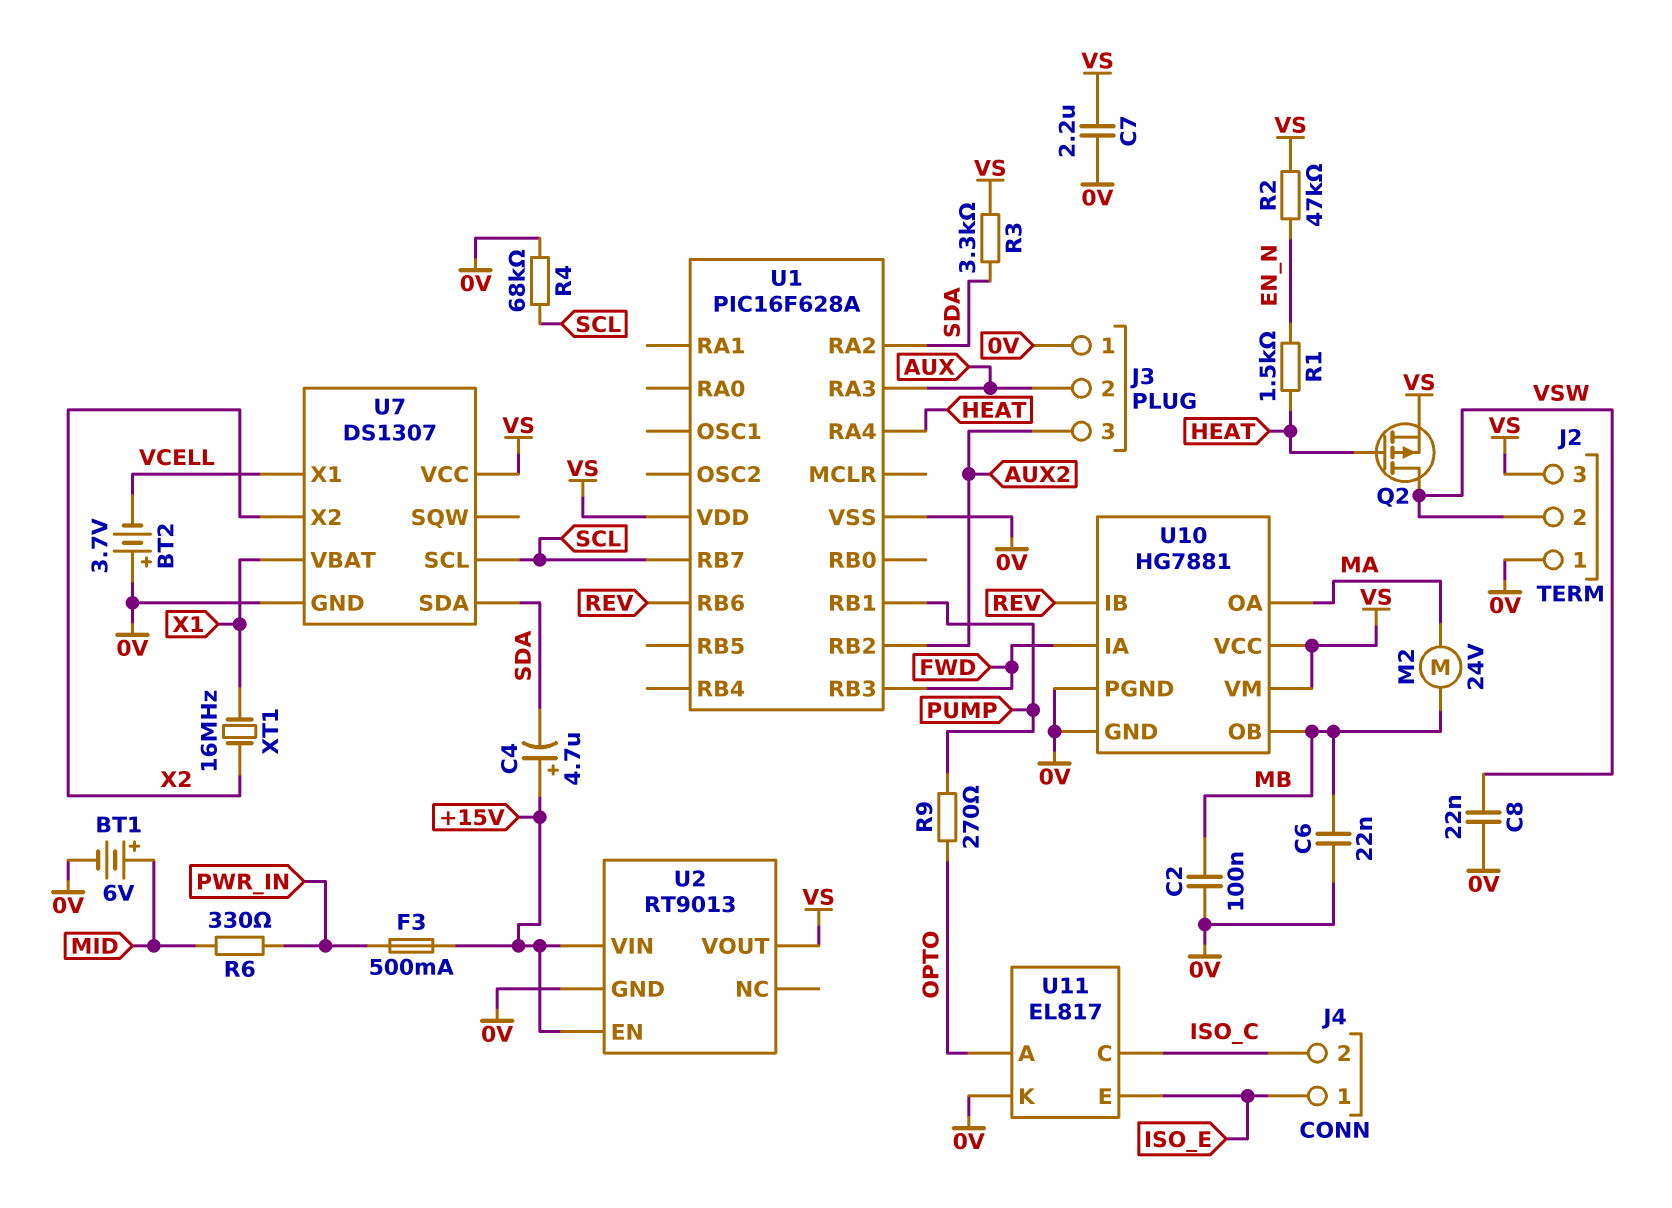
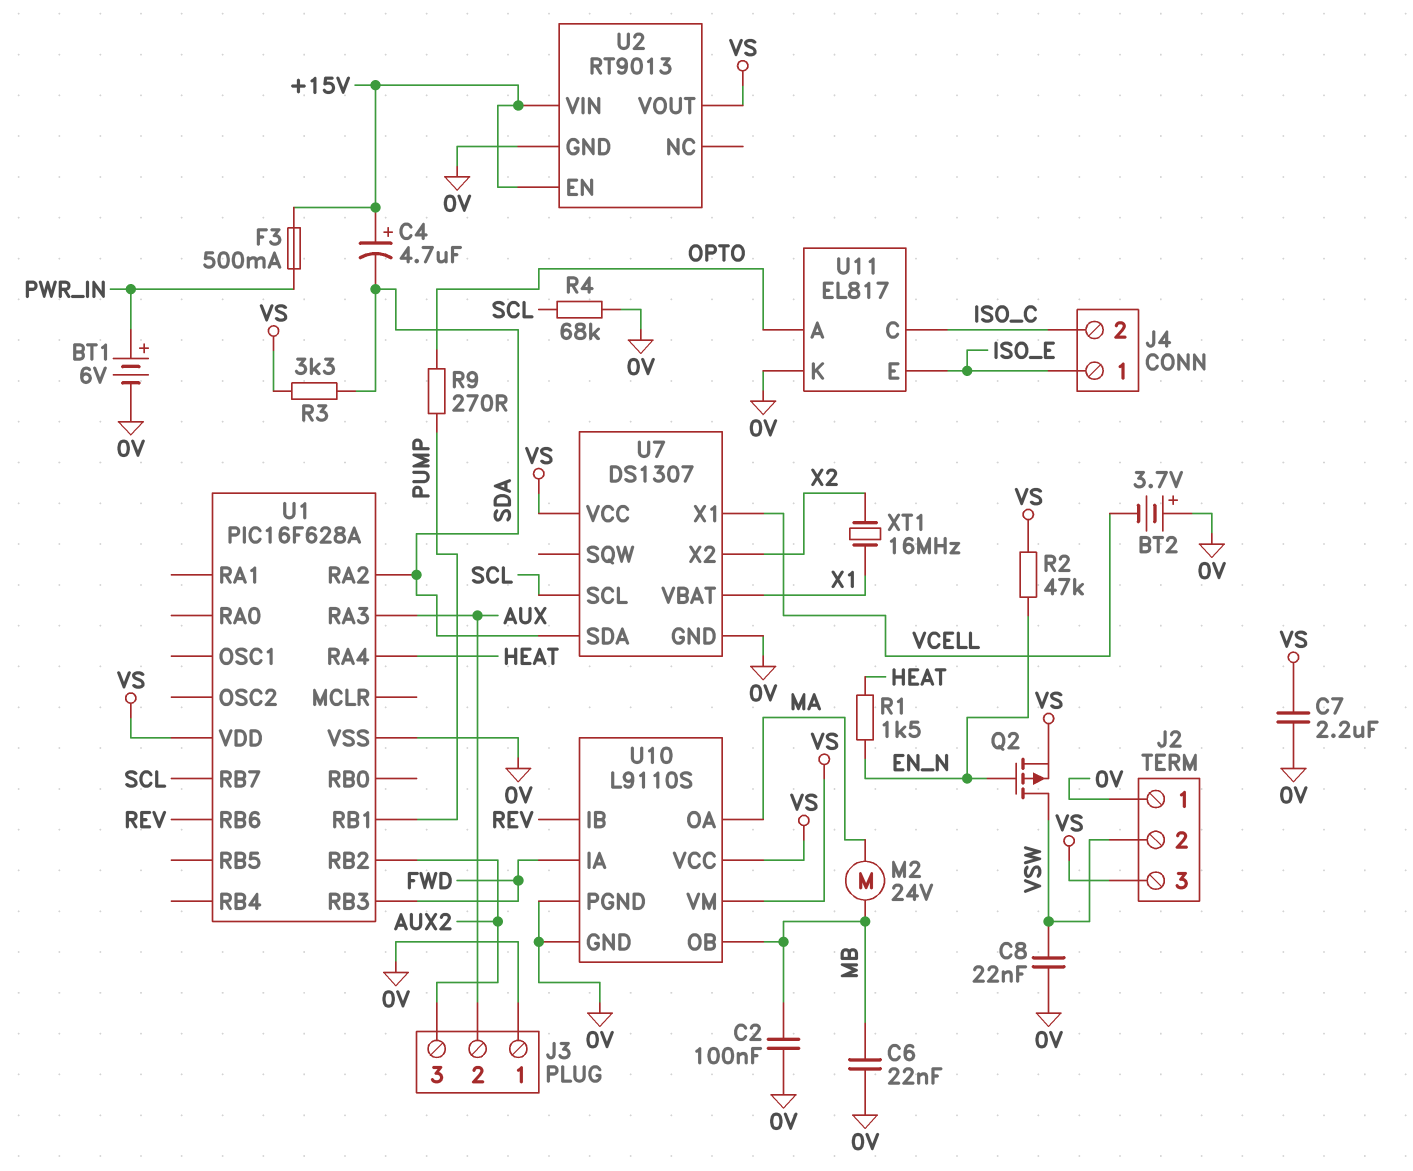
BT1: 6V (plus MID, minus 0V) -> 6V (plus PWR_IN, minus 0V)
Q2: PMOS (G HEAT, D VSW, S VS) -> PMOS (G EN_N, D VSW, S VS)
R6: 330 (MID, PWR_IN) -> none
U10: HG7881 -> L9110S

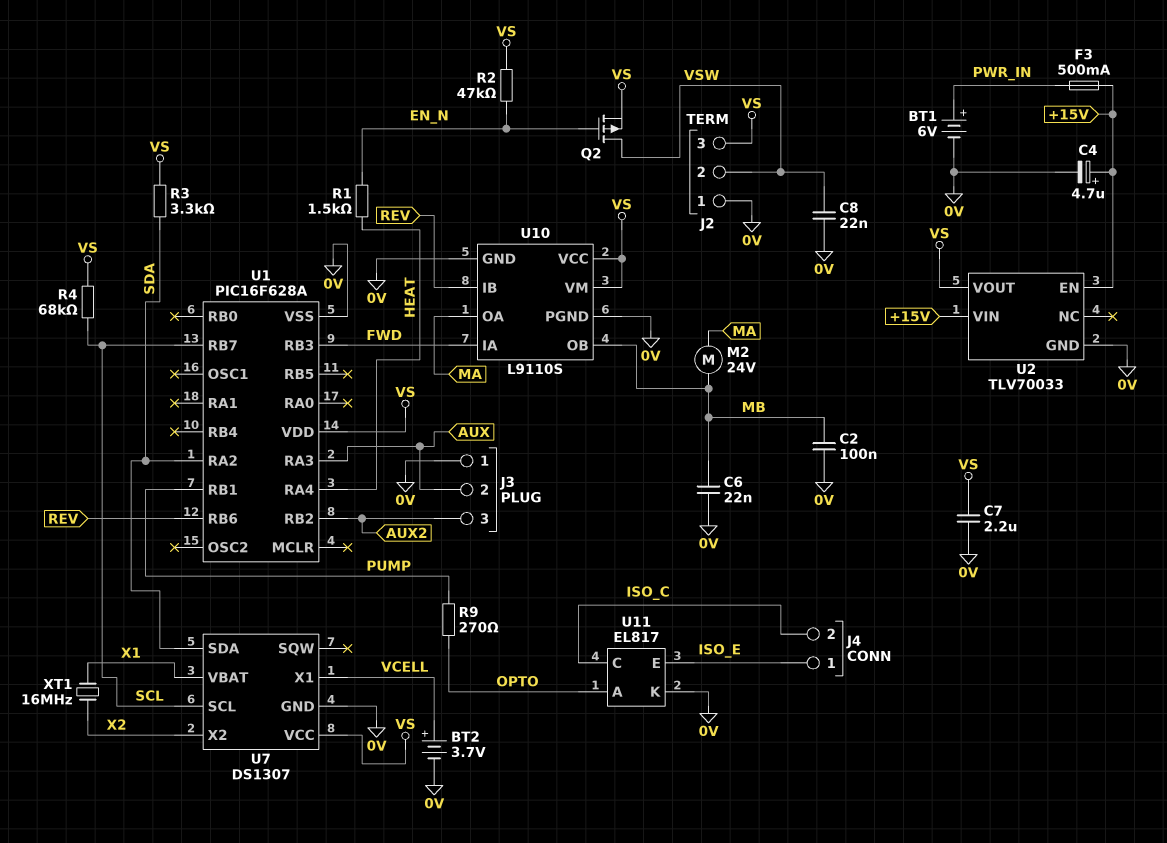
BT2: 3.7V (plus 0V, minus VCELL) -> 3.7V (plus VCELL, minus 0V)
C4: 4.7uF (plus +15V, minus SDA) -> 4.7uF (plus +15V, minus 0V)
R4: 68k (0V, SCL) -> 68k (SCL, VS)
U2: RT9013 -> TLV70033

